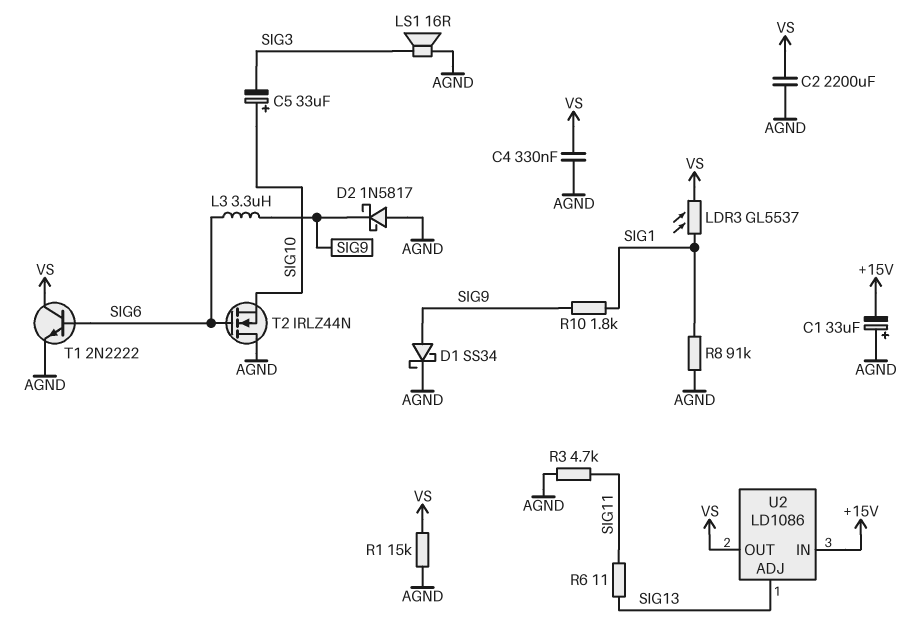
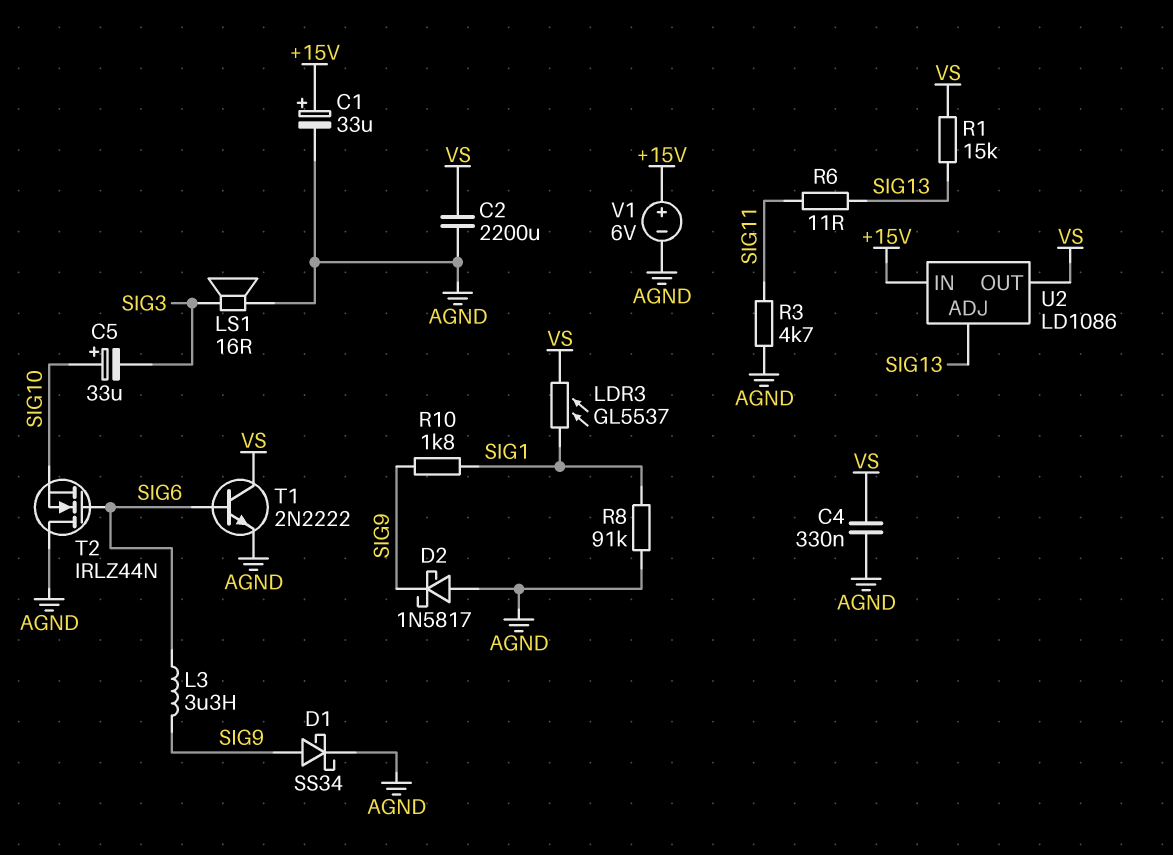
C1: 33uF (plus AGND, minus +15V) -> 33uF (plus +15V, minus AGND)
R1: 15k (AGND, VS) -> 15k (SIG13, VS)
V1: none -> 6V (plus +15V, minus AGND)

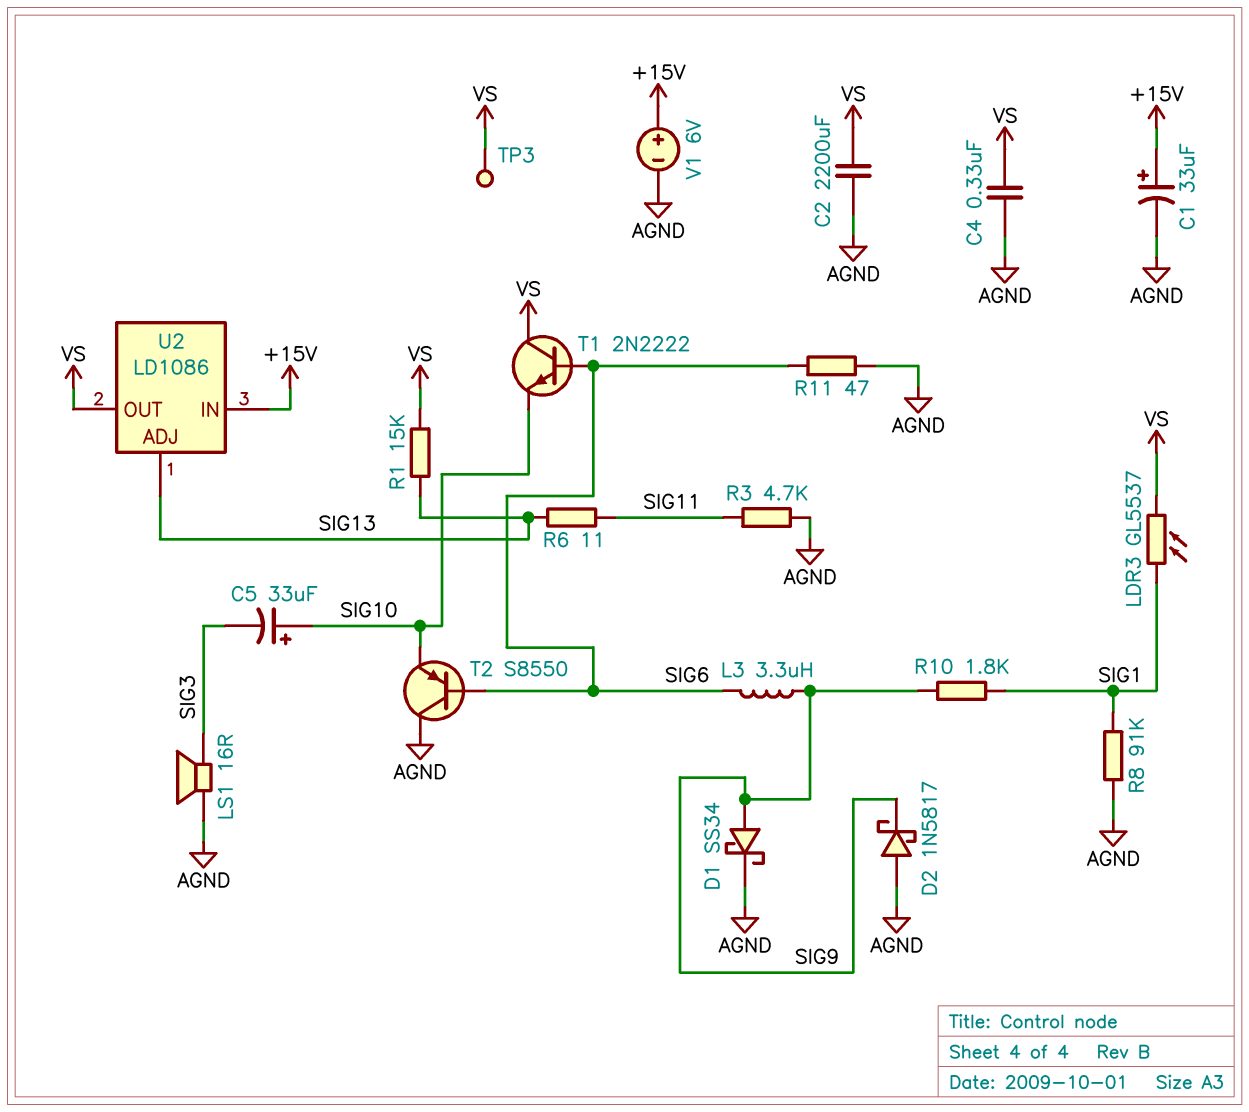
R11: none -> 47 (AGND, SIG6)
T1: NPN 2N2222 (B SIG6, C VS, E AGND) -> NPN 2N2222 (B SIG6, C VS, E SIG10)
T2: NMOS IRLZ44N (G SIG6, D AGND, S SIG10) -> PNP S8550 (B SIG6, C AGND, E SIG10)
TP3: none -> test point (VS)

